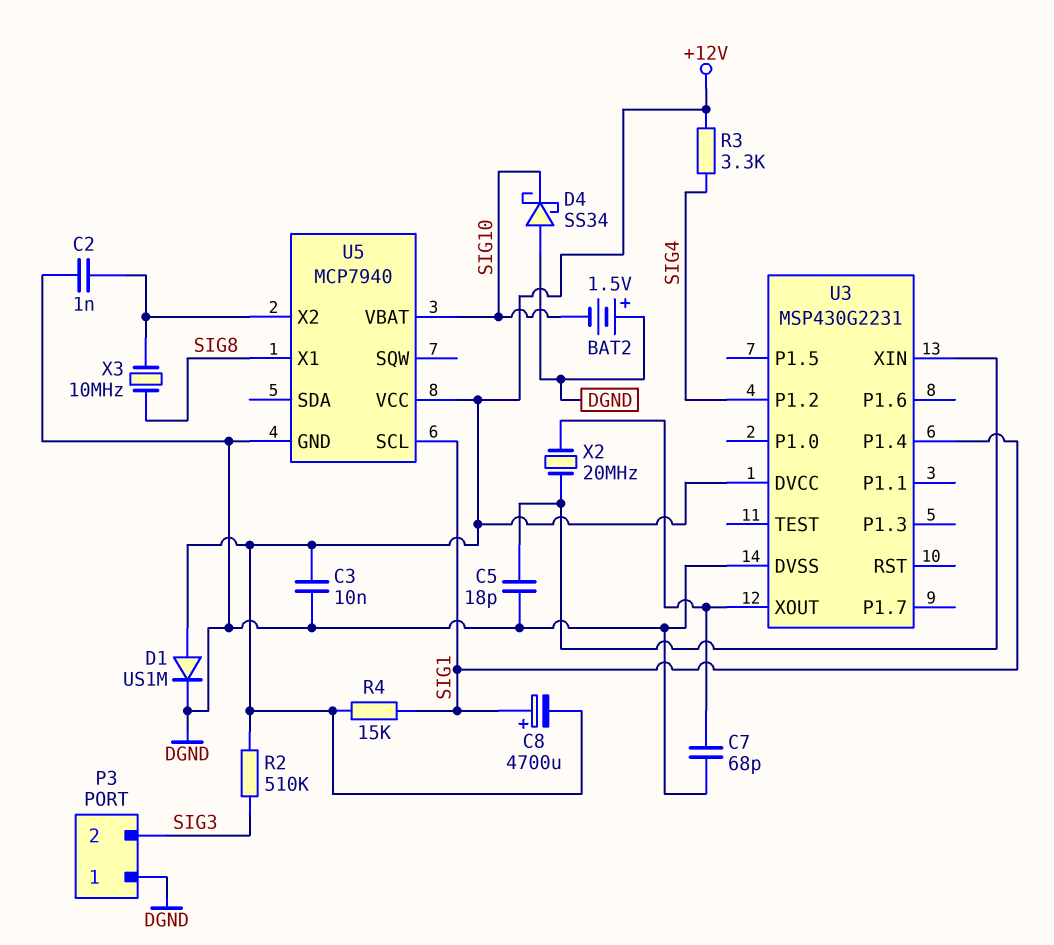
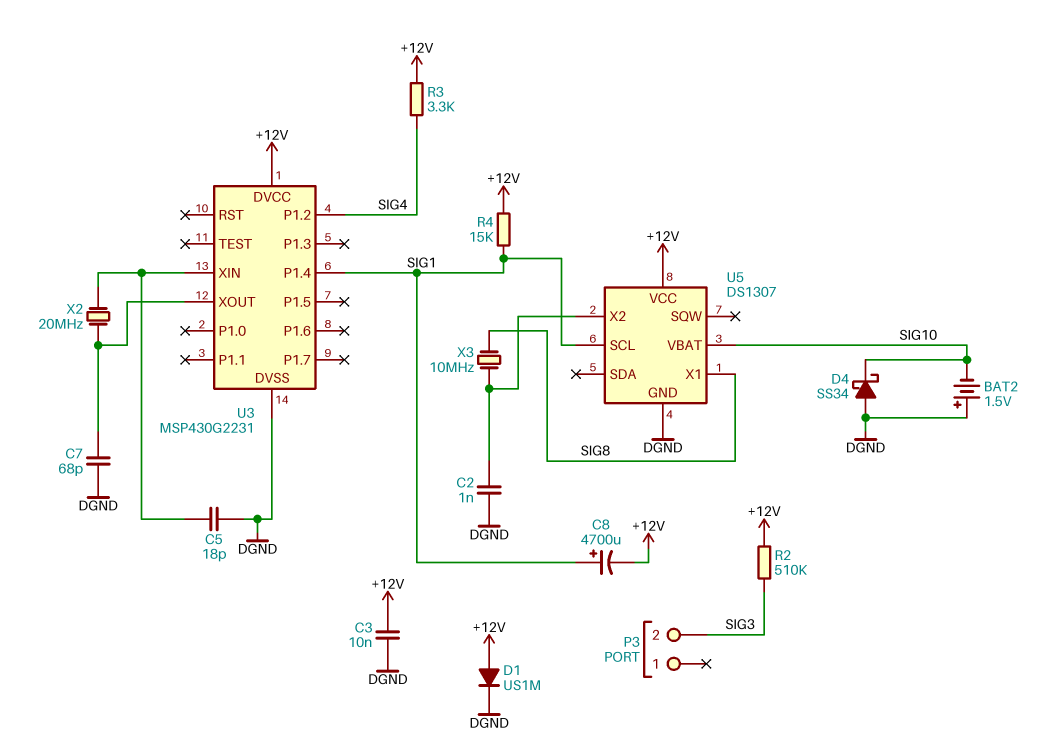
P3 pin 1: DGND -> none
U5: MCP7940 -> DS1307

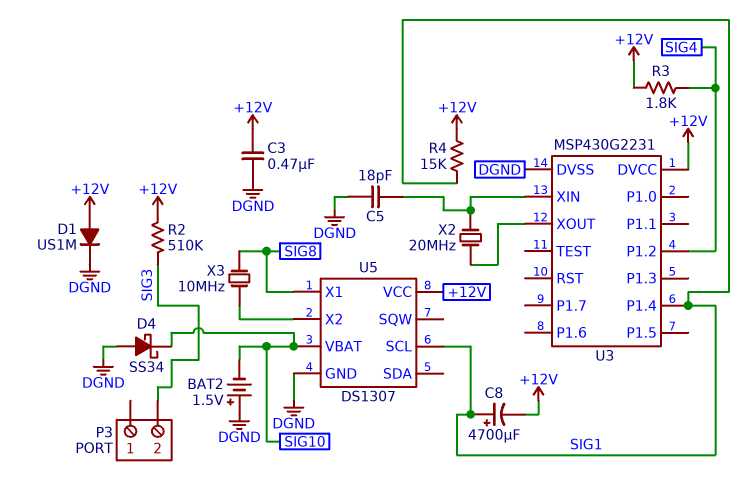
C2: 1nF (DGND, U5/X2) -> none
C3: 10nF (+12V, DGND) -> 470nF (+12V, DGND)
C7: 68pF (DGND, U3/XOUT) -> none
R3: 3.3k (+12V, SIG4) -> 1.8k (+12V, SIG4)

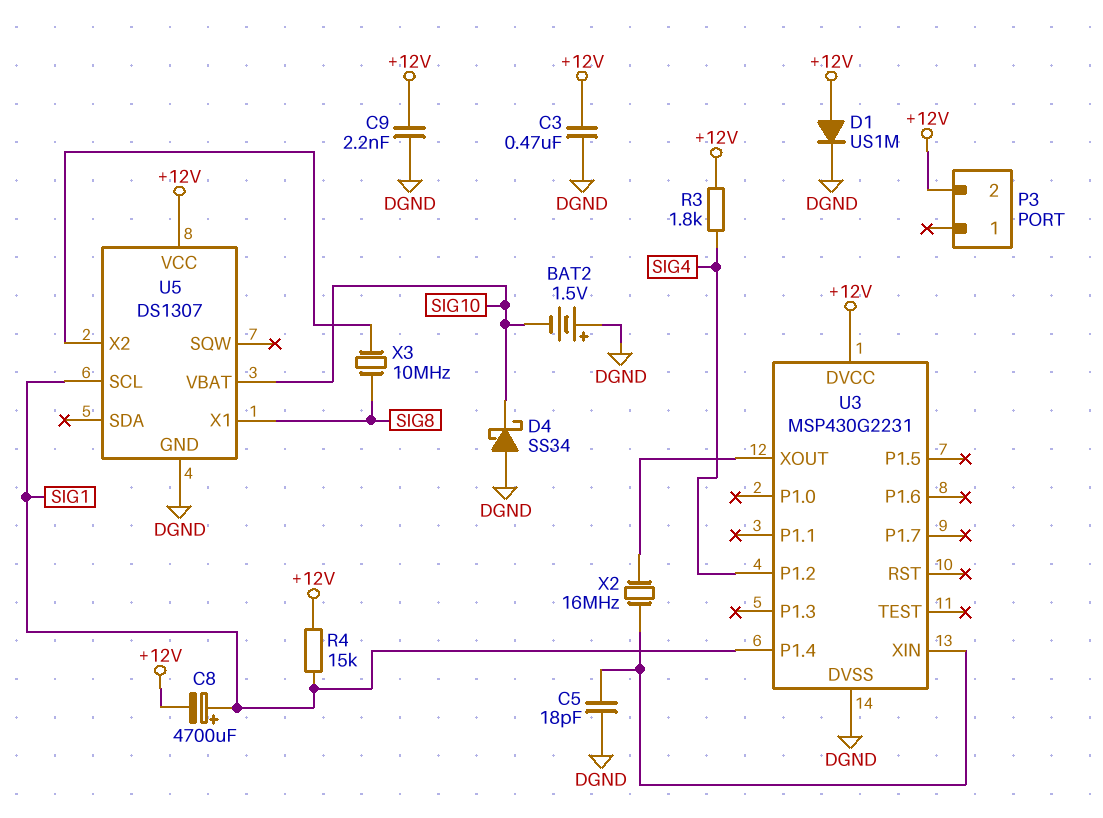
C9: none -> 2.2nF (+12V, DGND)
P3 pin 2: SIG3 -> +12V
R2: 510k (+12V, SIG3) -> none
X2: 20MHz (U3/XIN, U3/XOUT) -> 16MHz (U3/XIN, U3/XOUT)

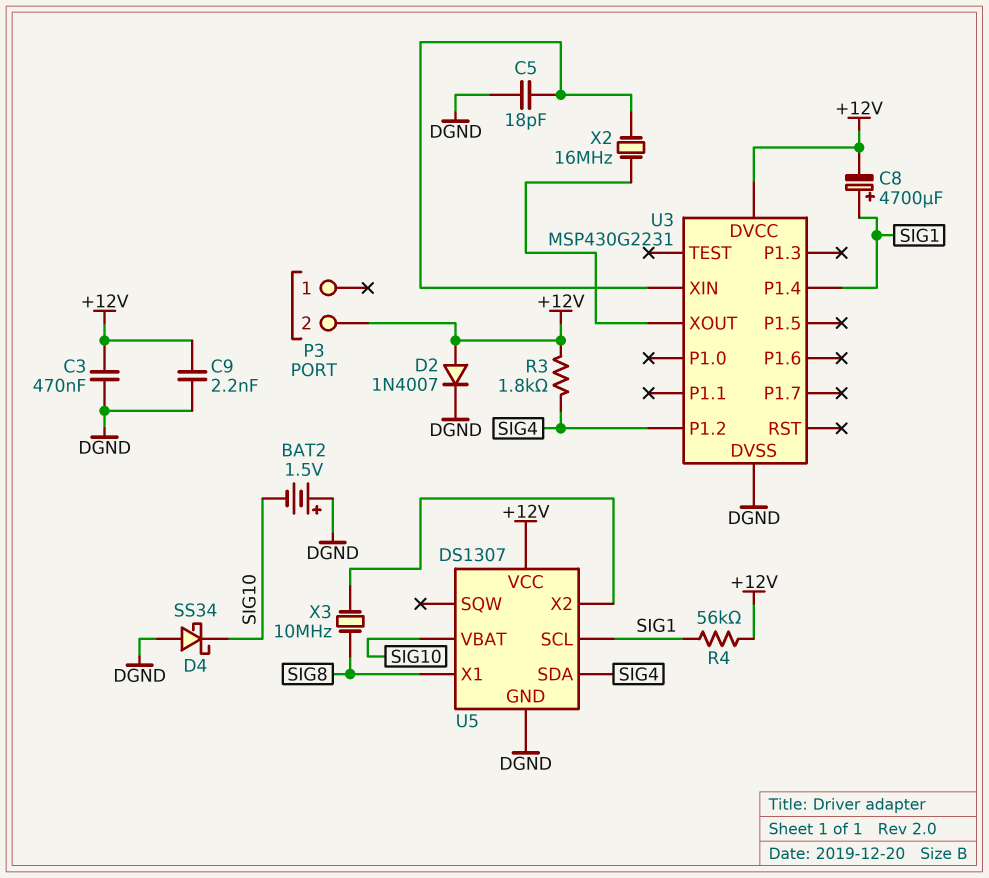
D1: diode US1M (A +12V, K DGND) -> none
D2: none -> diode 1N4007 (A +12V, K DGND)
R4: 15k (+12V, SIG1) -> 56k (+12V, SIG1)
U5 pin SDA: none -> SIG4

